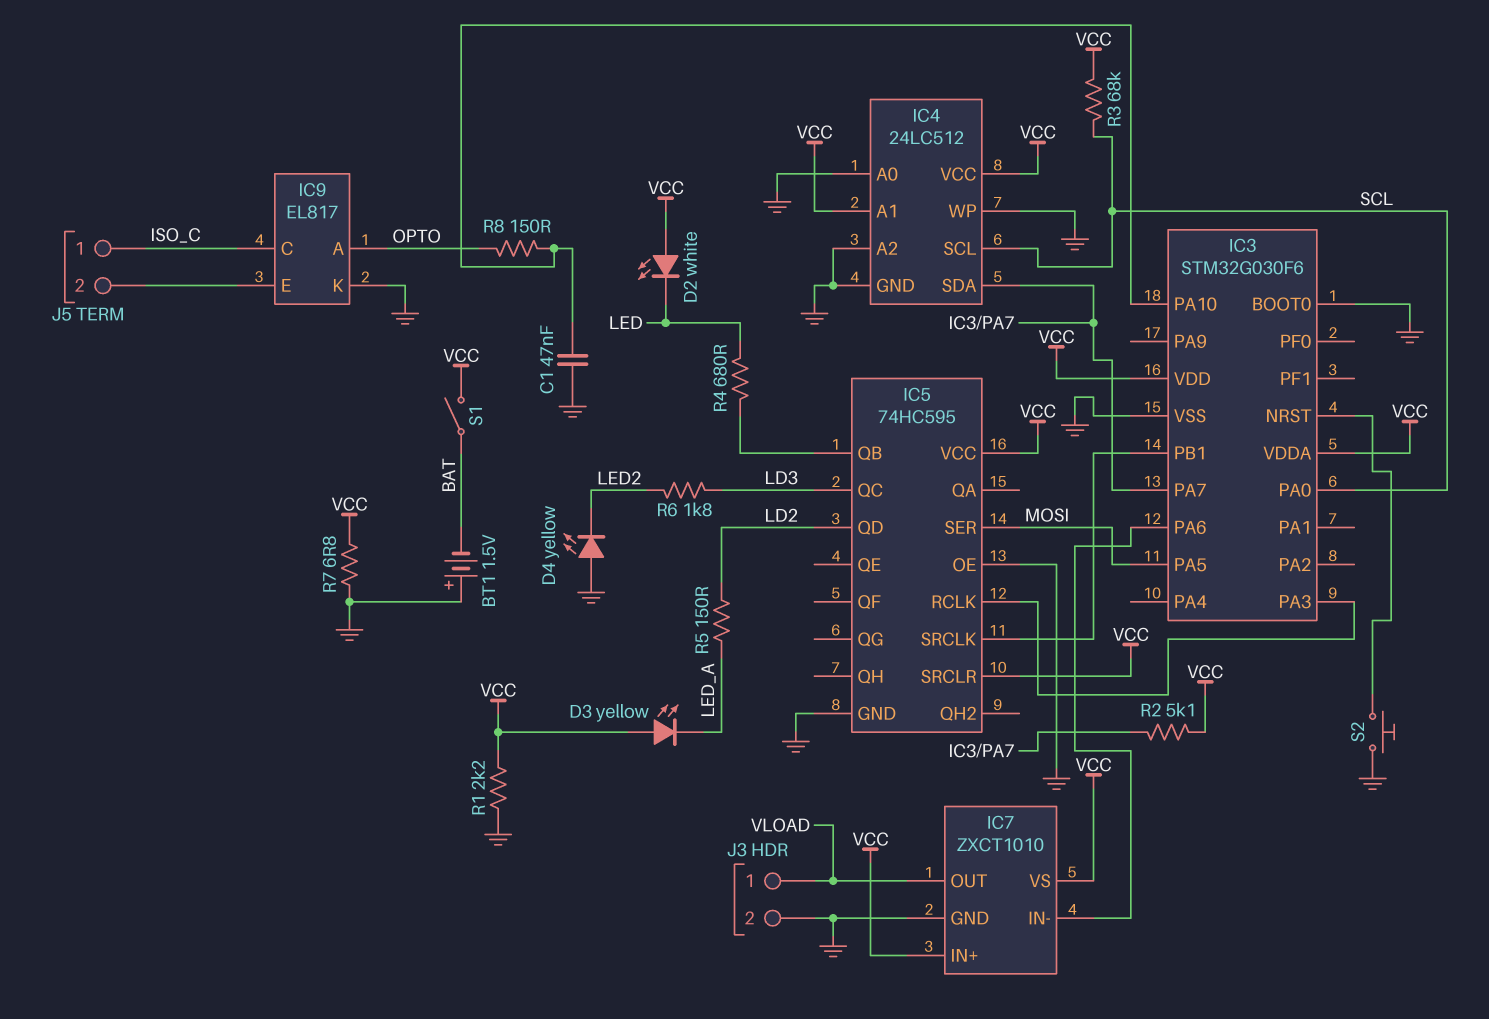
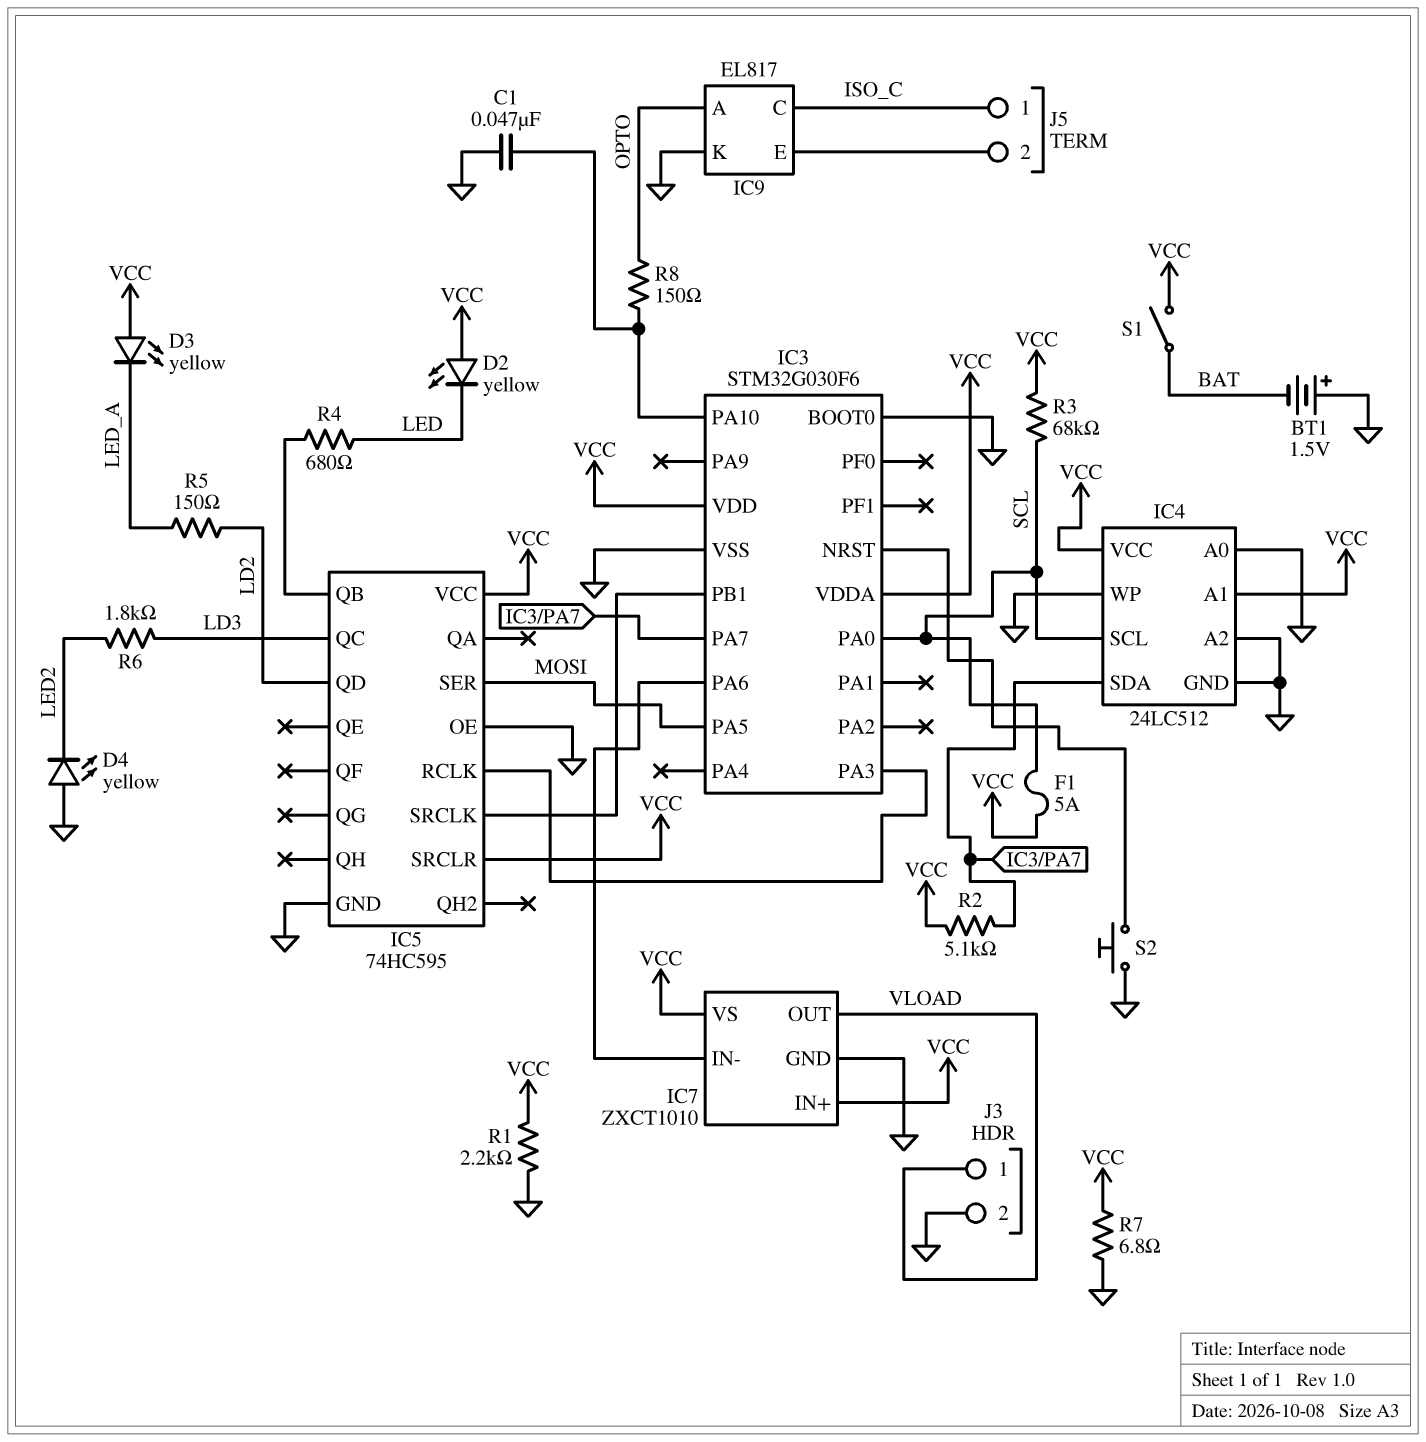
D2: LED white (A VCC, K LED) -> LED yellow (A VCC, K LED)
F1: none -> 5A (SCL, VCC)

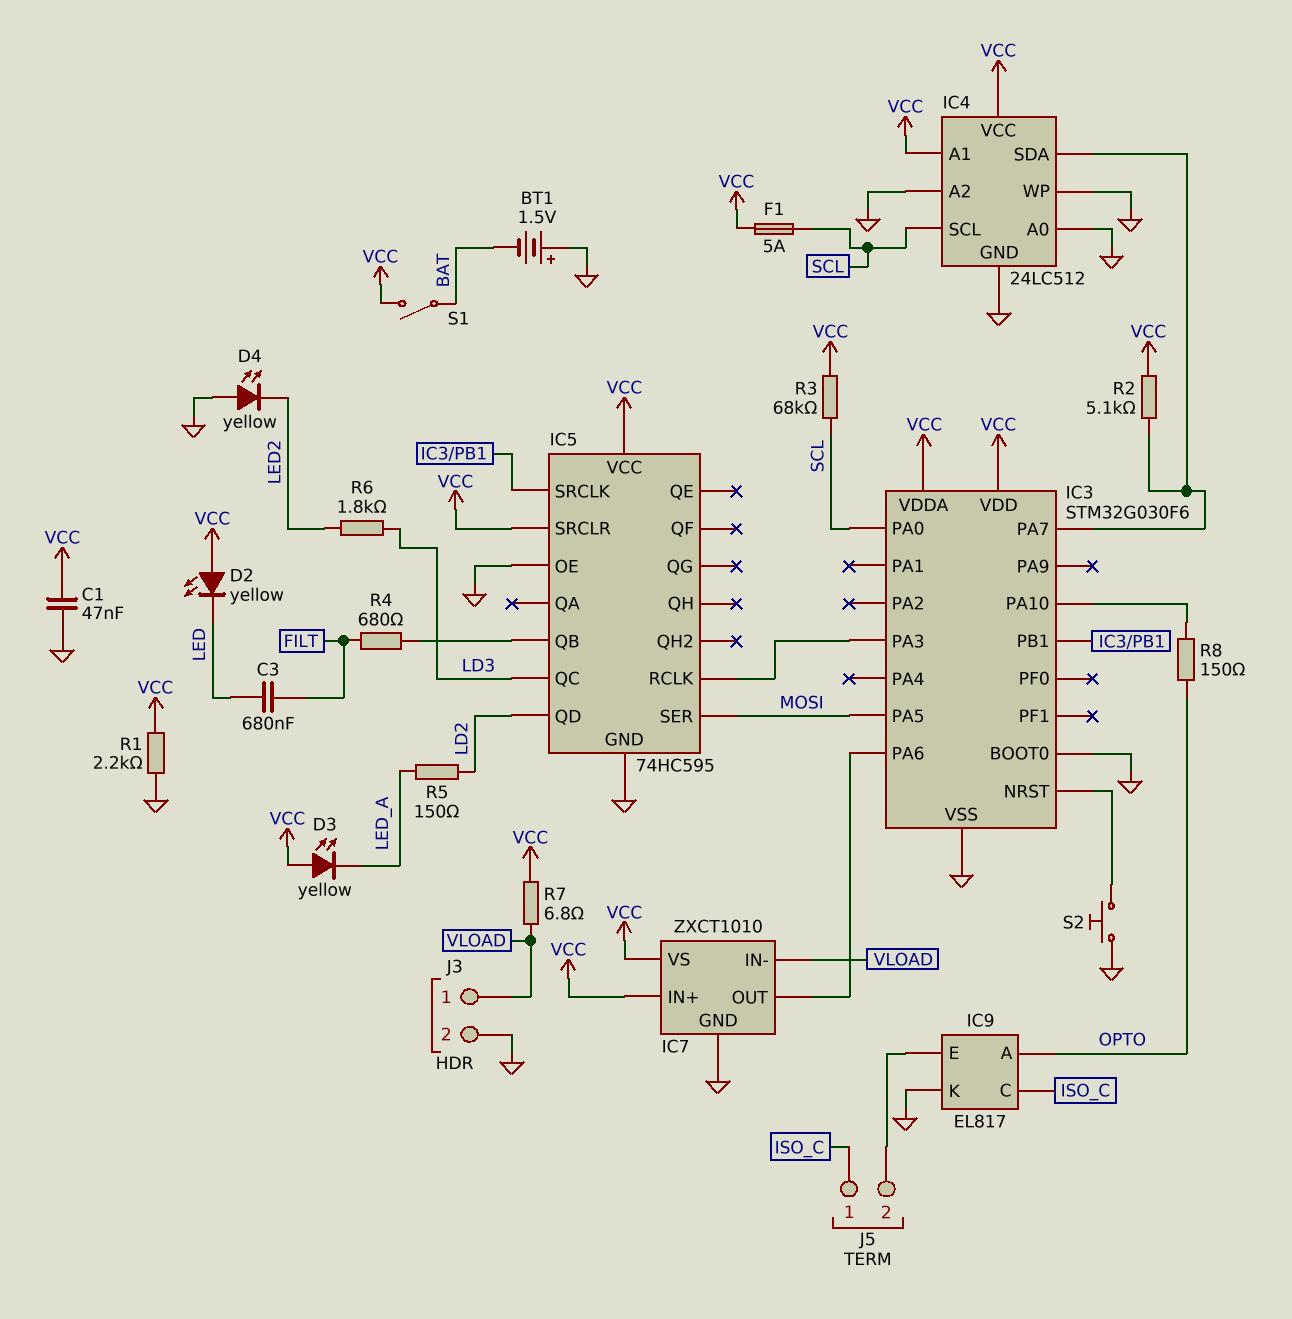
C1: 47nF (GND, IC3/PA10) -> 47nF (GND, VCC)
C3: none -> 680nF (FILT, LED)
IC7 pin IN-: IC3/PA6 -> VLOAD
IC7 pin OUT: VLOAD -> IC3/PA6
R4: 680 (IC5/QB, LED) -> 680 (FILT, IC5/QB)
R7: 6.8 (GND, VCC) -> 6.8 (VCC, VLOAD)

